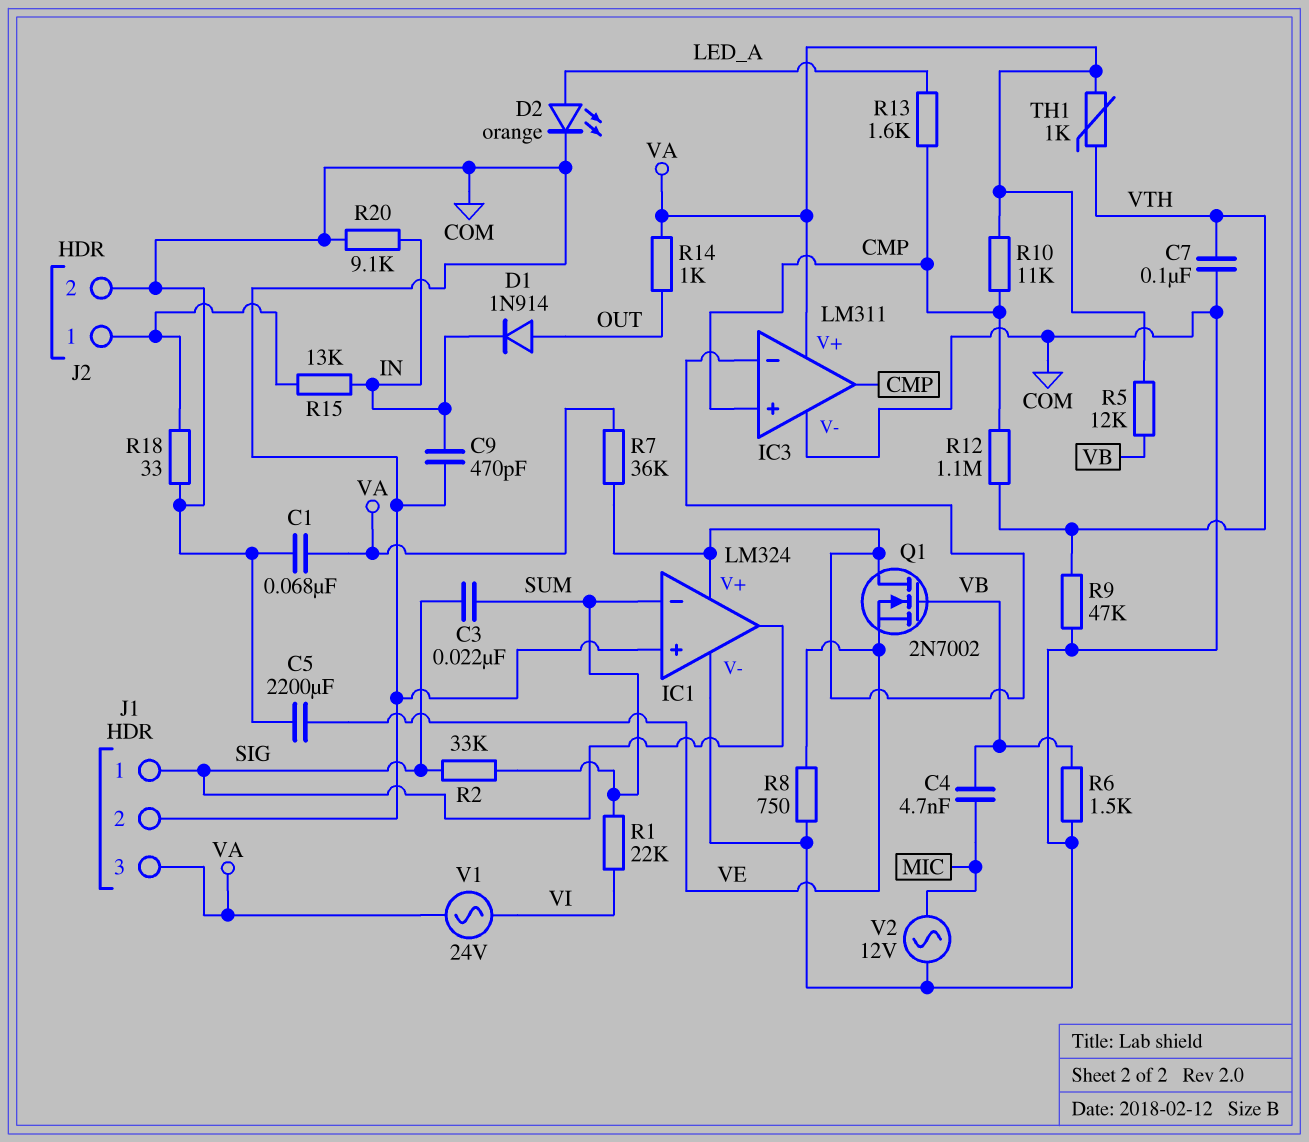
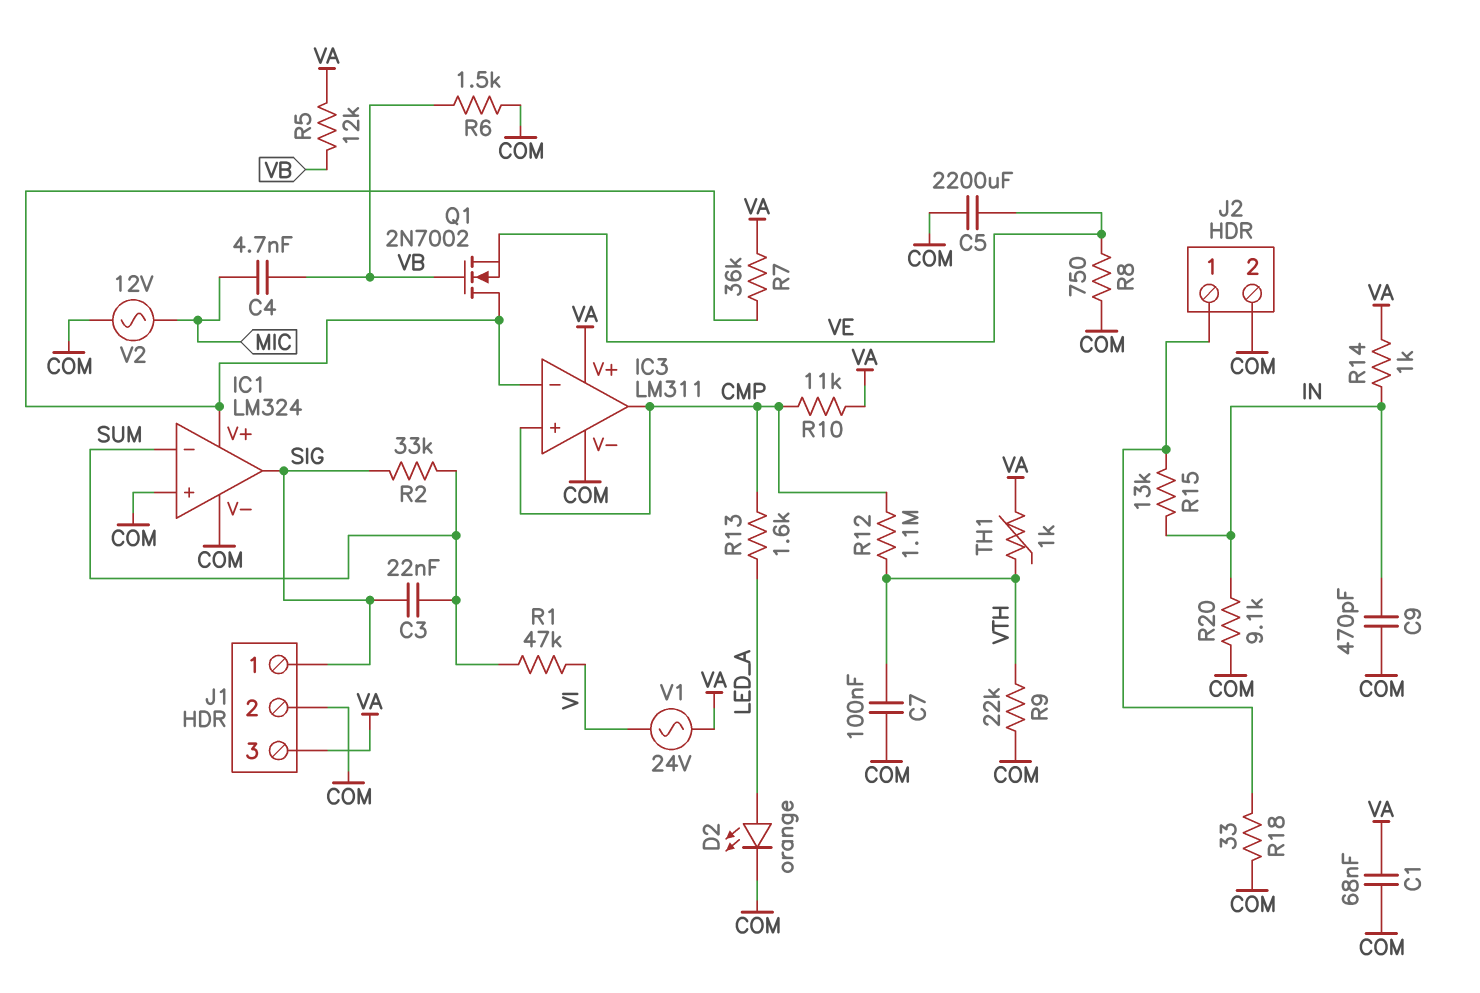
D1: diode 1N914 (A OUT, K IN) -> none
R1: 22k (SUM, VI) -> 47k (SUM, VI)
R9: 47k (COM, VTH) -> 22k (COM, VTH)
R14: 1k (OUT, VA) -> 1k (IN, VA)

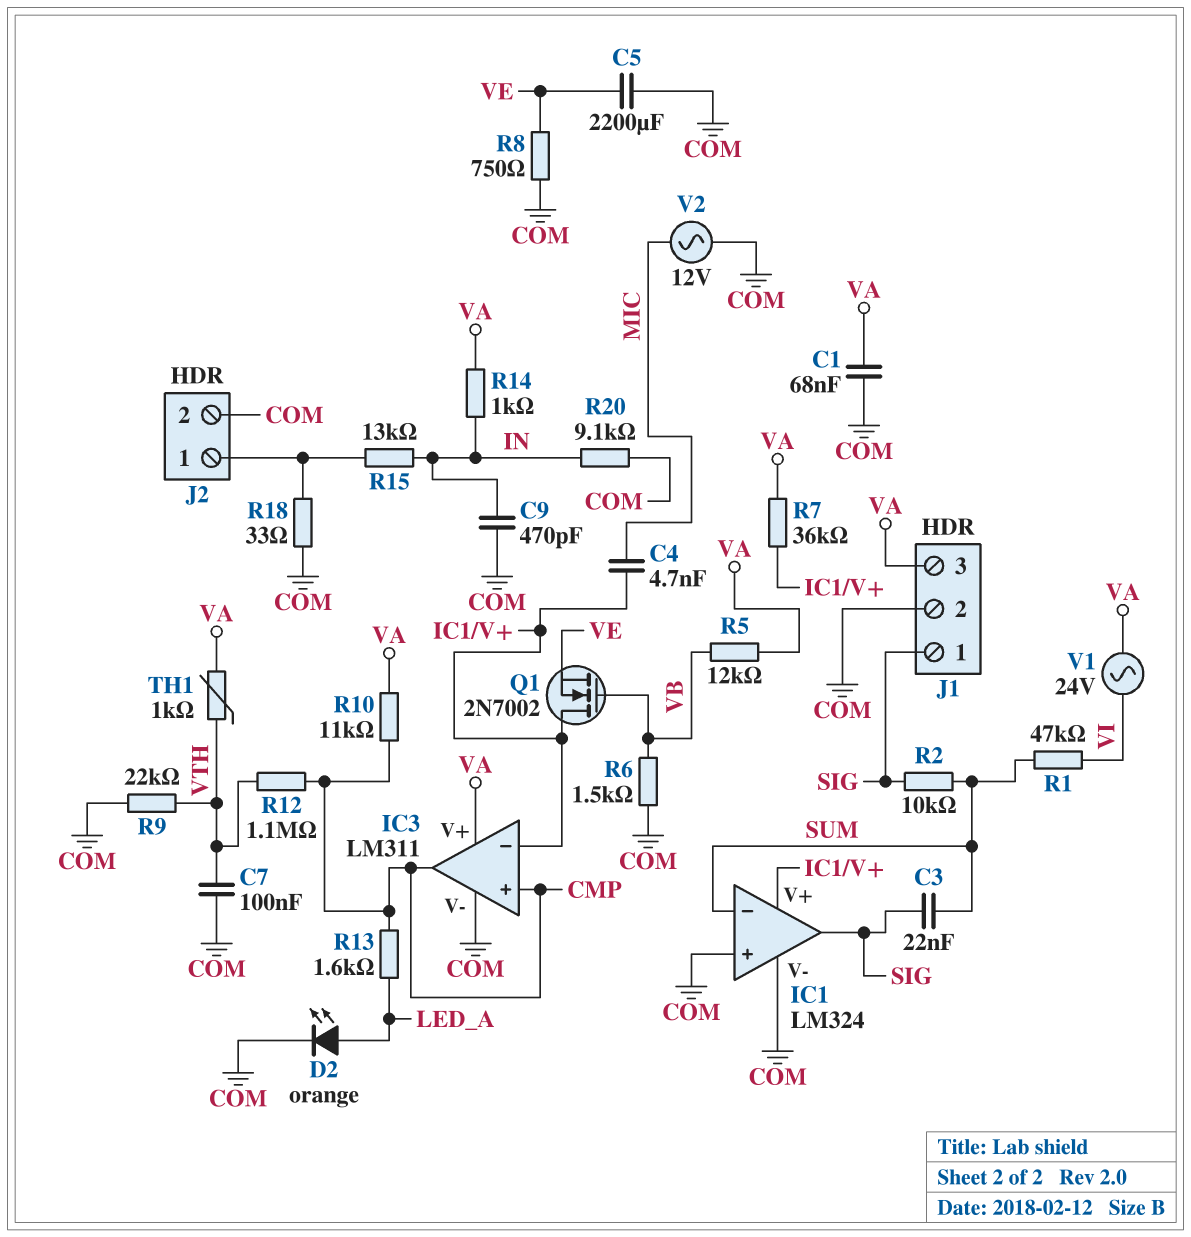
C4: 4.7nF (MIC, VB) -> 4.7nF (IC1/V+, MIC)
R2: 33k (SIG, SUM) -> 10k (SIG, SUM)

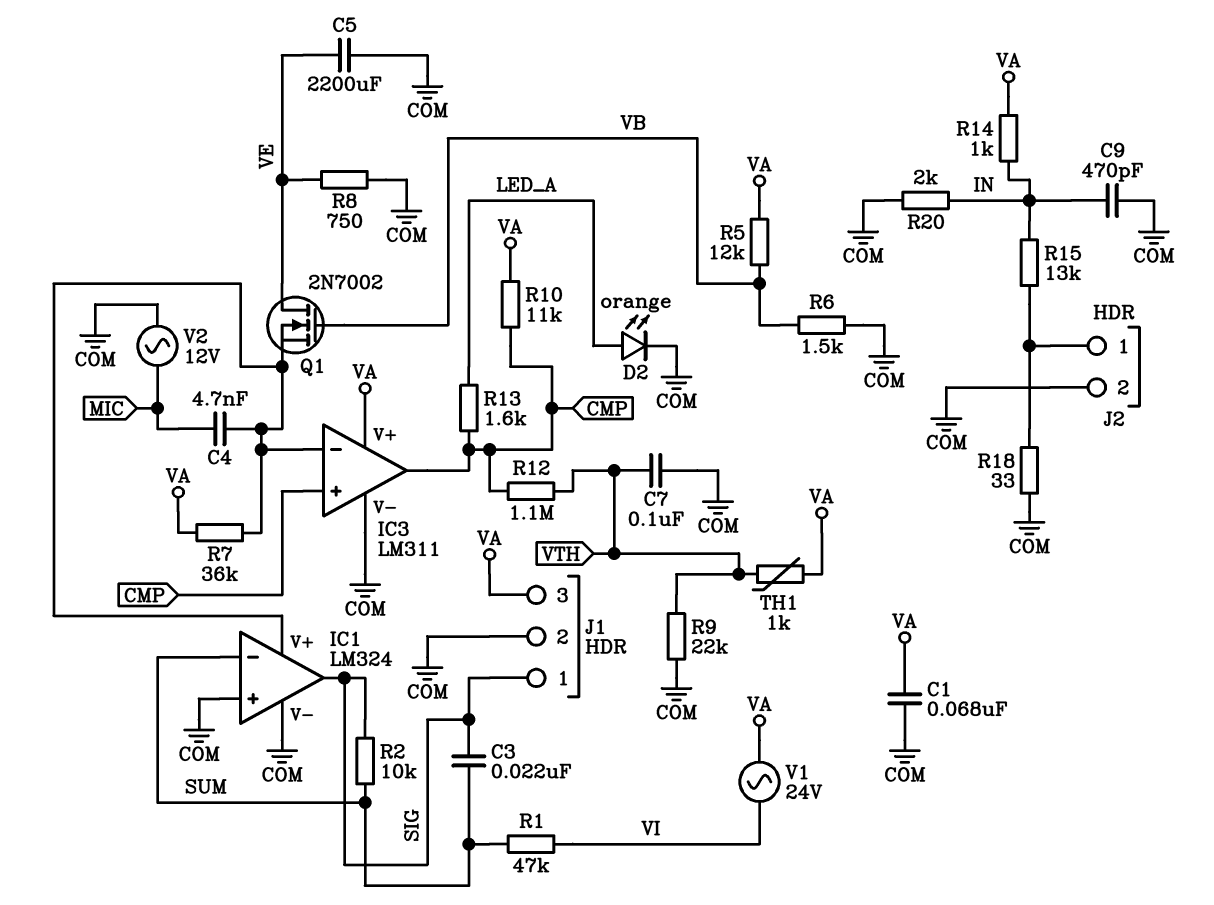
Q1: NMOS 2N7002 (G VB, D IC1/V+, S VE) -> NMOS 2N7002 (G VB, D VE, S IC1/V+)
R20: 9.1k (COM, IN) -> 2k (COM, IN)

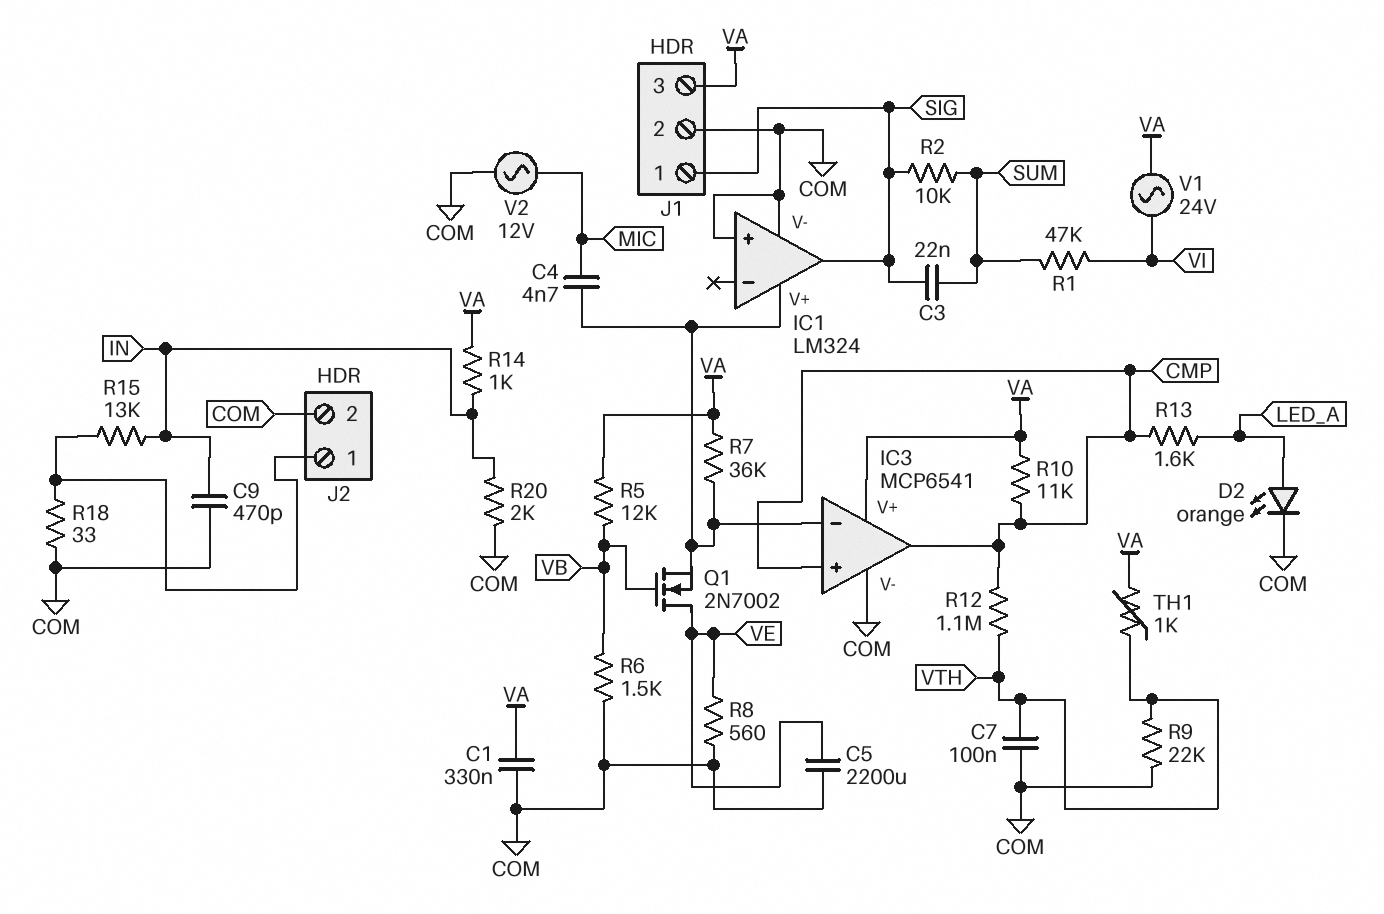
C1: 68nF (COM, VA) -> 330nF (COM, VA)
IC1 pin in-: SUM -> none
IC3: LM311 -> MCP6541
R8: 750 (COM, VE) -> 560 (COM, VE)

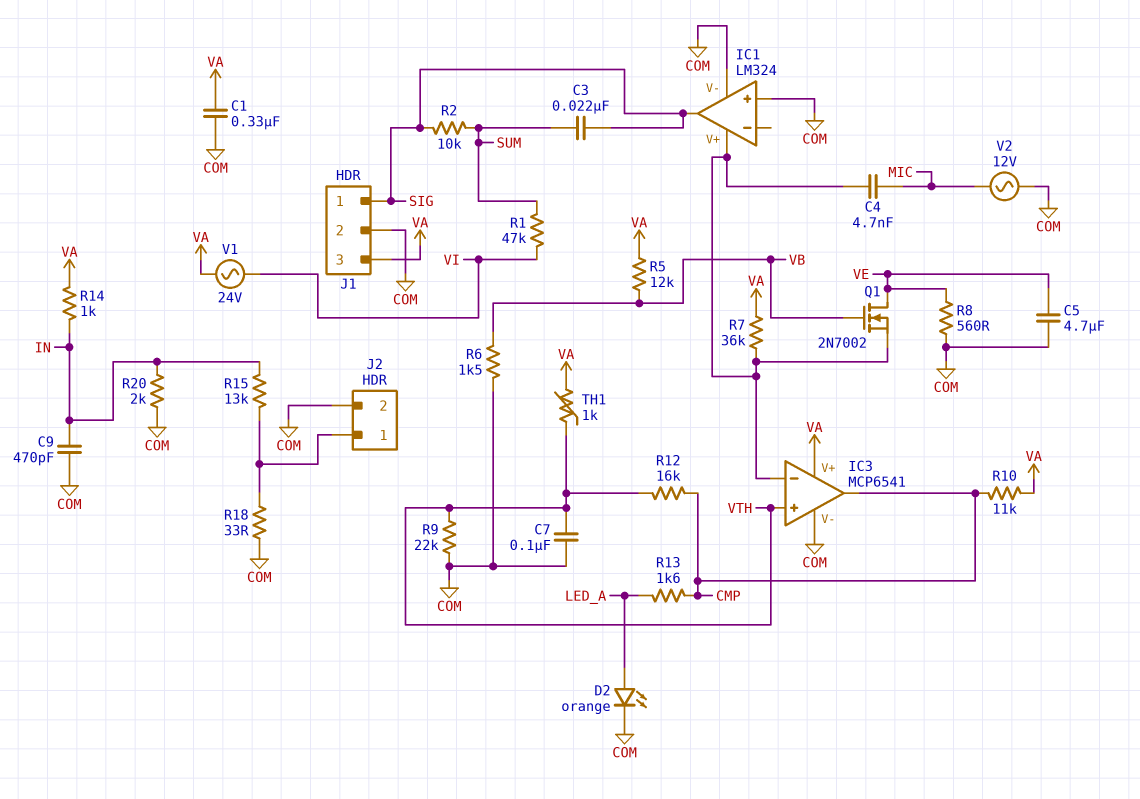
C5: 2200uF (COM, VE) -> 4.7uF (COM, VE)
IC3 pin in+: CMP -> VTH
R12: 1.1M (CMP, VTH) -> 16k (CMP, VTH)

